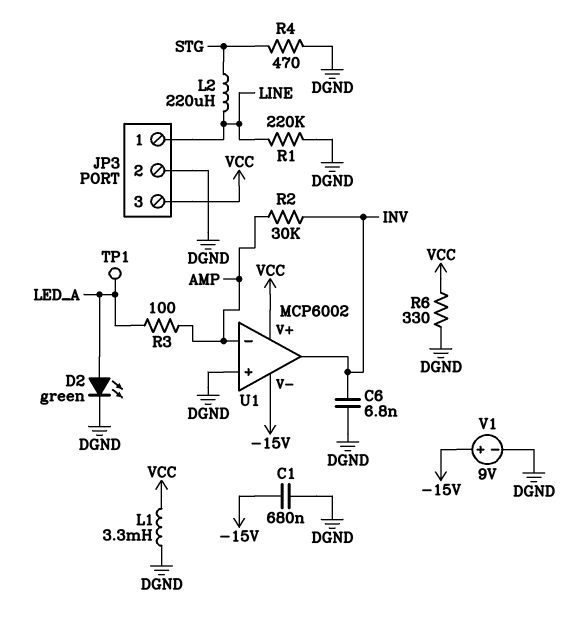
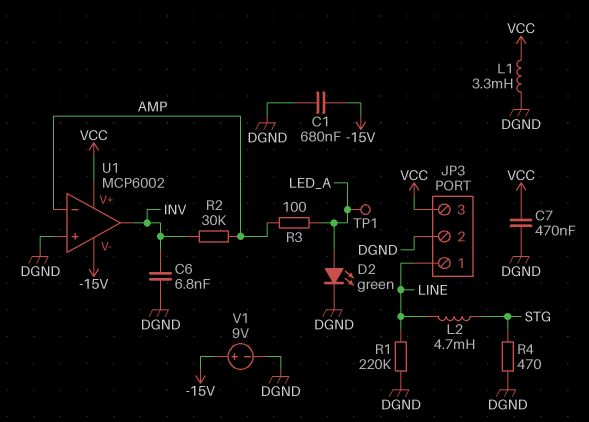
C7: none -> 470nF (DGND, VCC)
L2: 220uH (LINE, STG) -> 4.7mH (LINE, STG)
R6: 330 (DGND, VCC) -> none

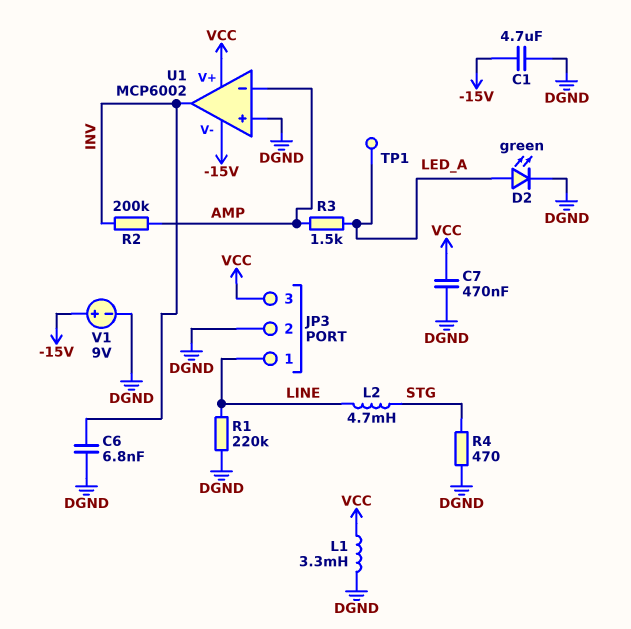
C1: 680nF (-15V, DGND) -> 4.7uF (-15V, DGND)
R2: 30k (AMP, INV) -> 200k (AMP, INV)
R3: 100 (AMP, LED_A) -> 1.5k (AMP, LED_A)

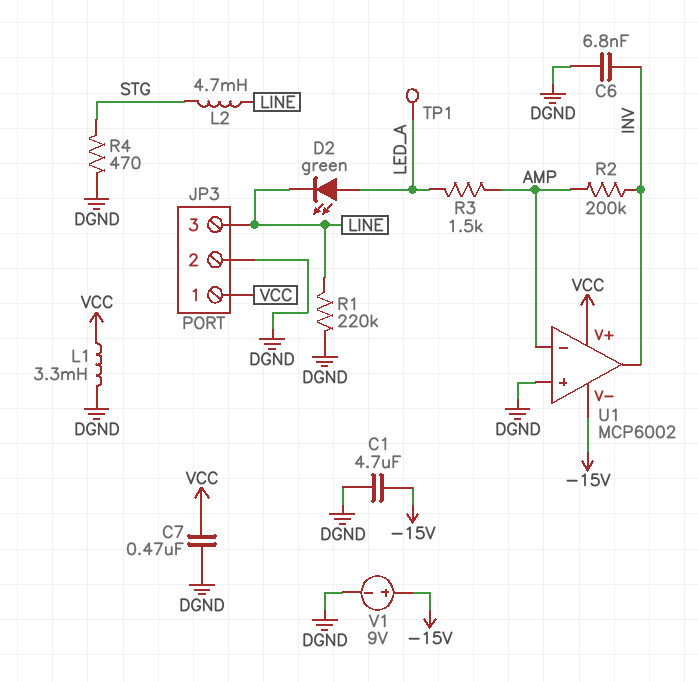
D2: LED green (A LED_A, K DGND) -> LED green (A LED_A, K LINE)
JP3 pin 1: LINE -> VCC
JP3 pin 3: VCC -> LINE

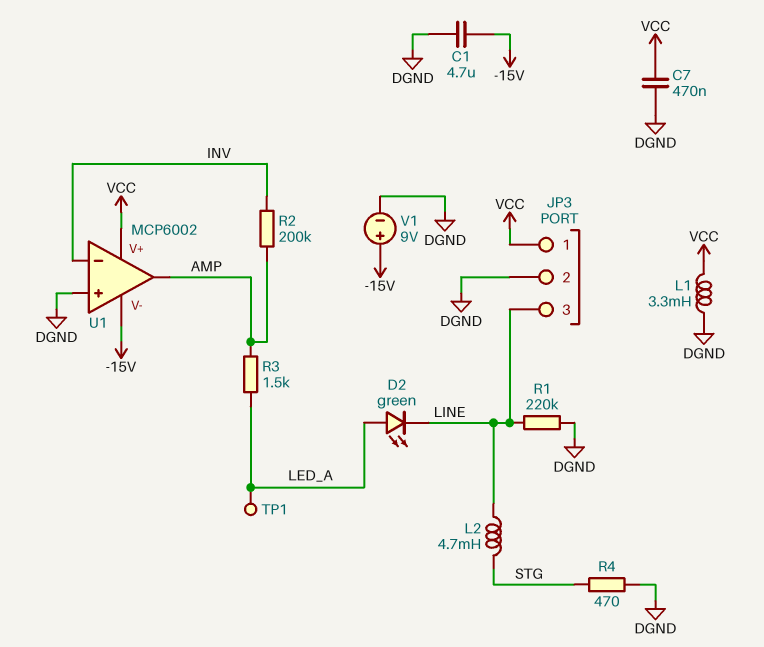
C6: 6.8nF (DGND, INV) -> none
U1 pin in-: AMP -> INV
U1 pin out: INV -> AMP

